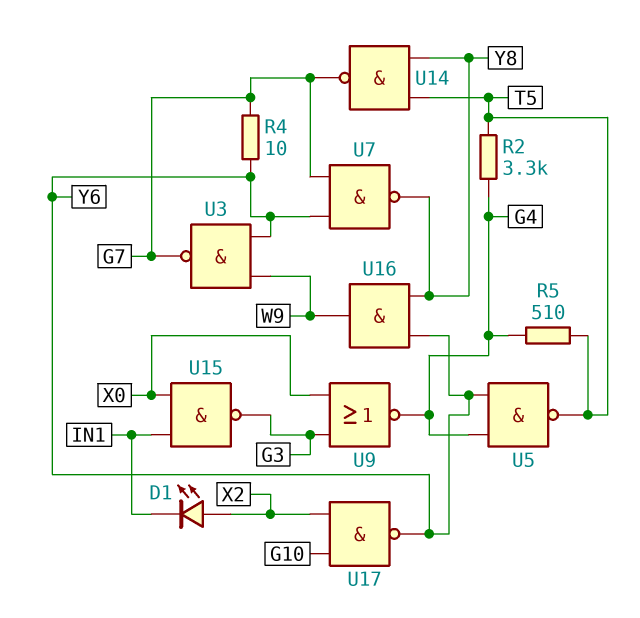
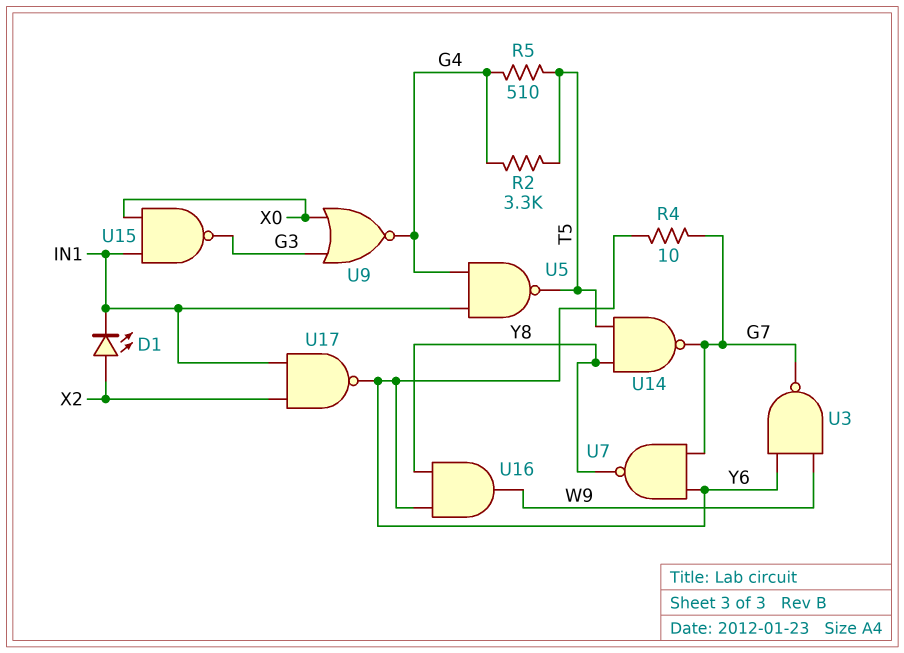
U5: NAND (in G4, in Y6, out T5) -> NAND (in G4, in IN1, out T5)
U17: NAND (in G10, in X2, out Y6) -> NAND (in IN1, in X2, out Y6)

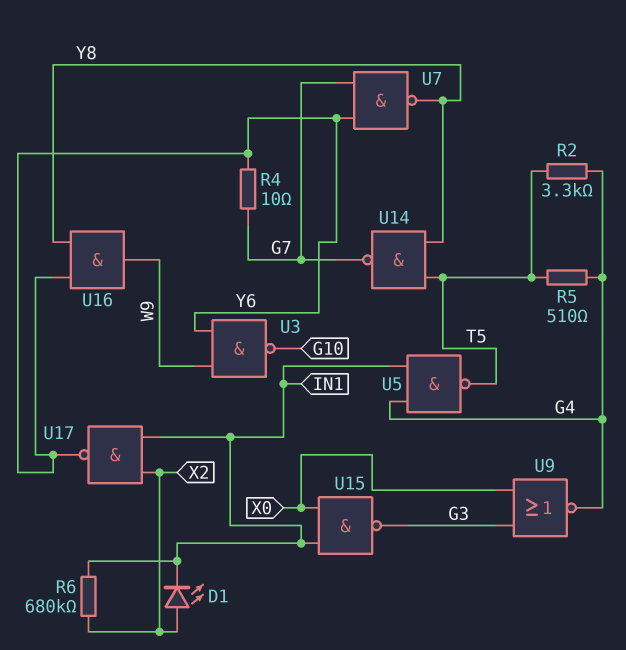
R6: none -> 680k (IN1, X2)
U3: NAND (in W9, in Y6, out G7) -> NAND (in W9, in Y6, out G10)

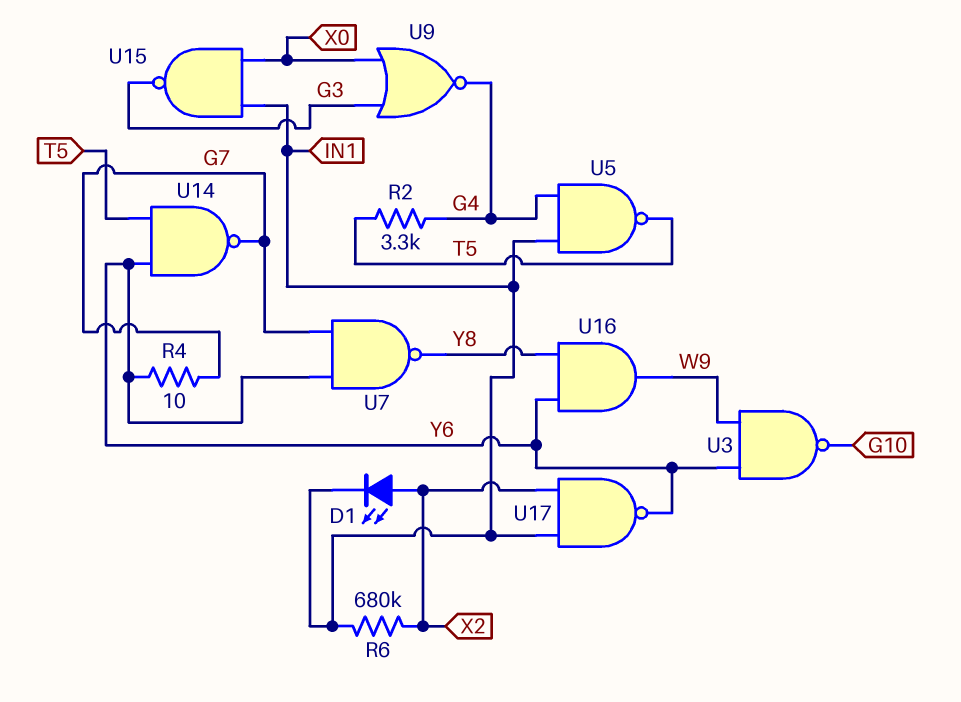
R5: 510 (G4, T5) -> none
U14: NAND (in T5, in Y8, out G7) -> NAND (in T5, in Y6, out G7)

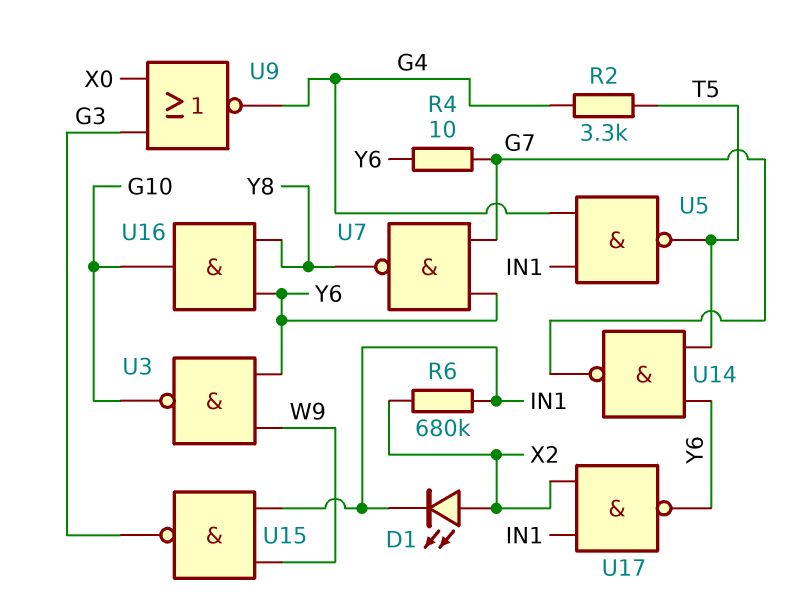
U15: NAND (in IN1, in X0, out G3) -> NAND (in IN1, in W9, out G3)
U16: AND (in Y6, in Y8, out W9) -> AND (in Y6, in Y8, out G10)

